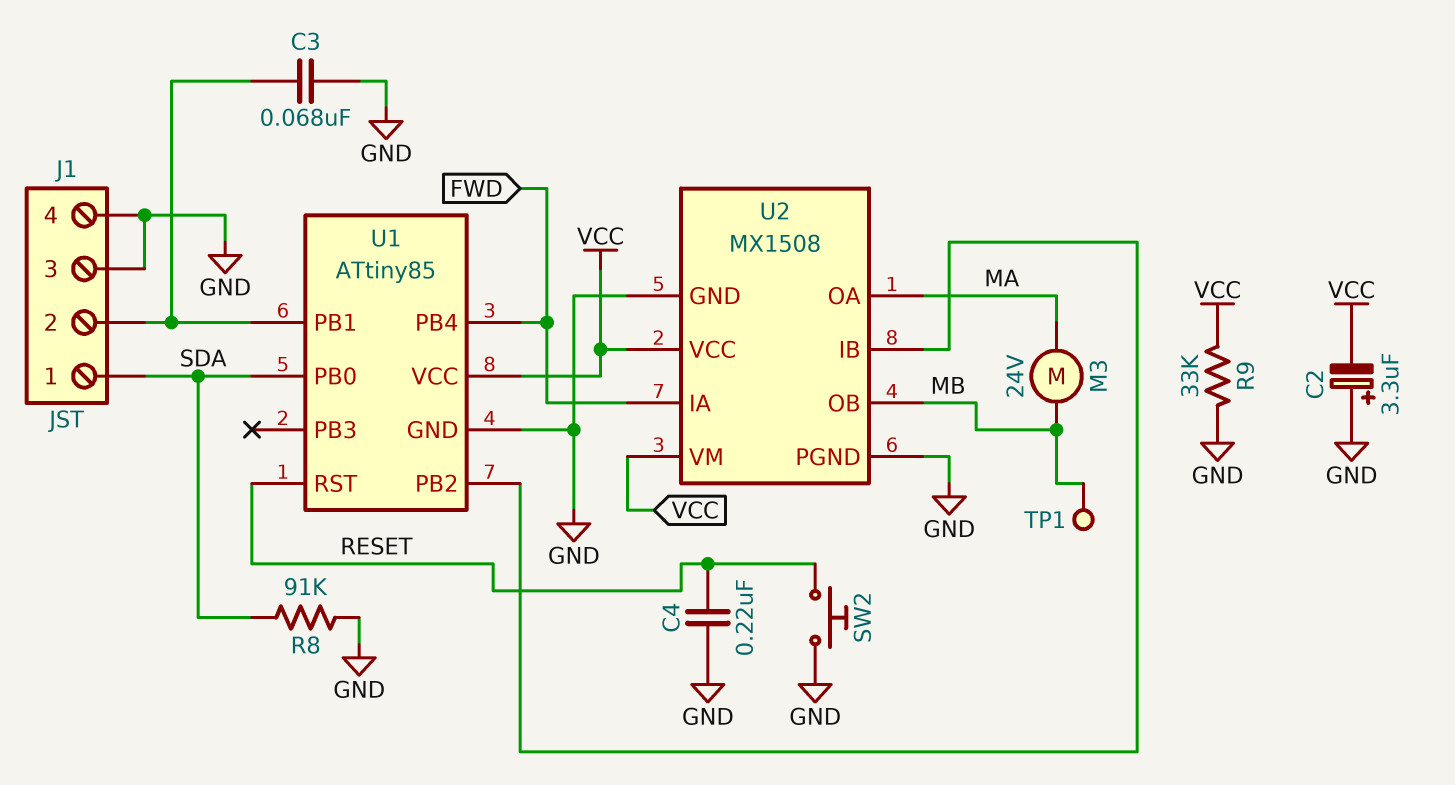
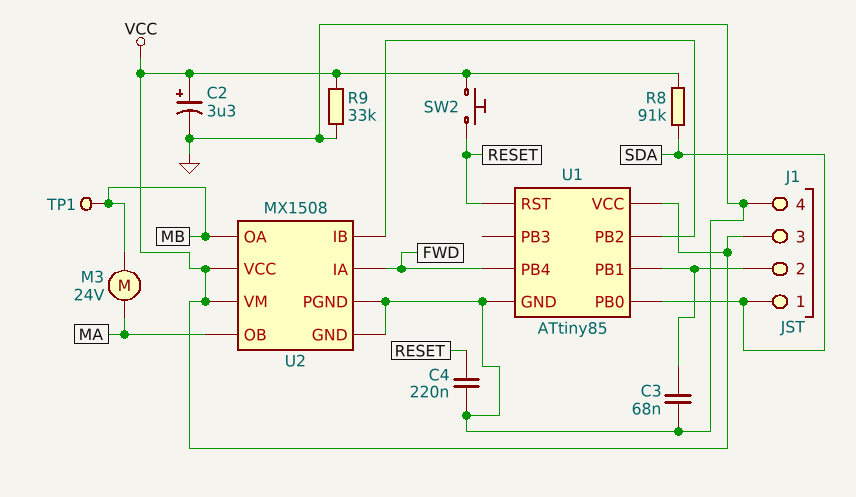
C2: 3.3uF (plus GND, minus VCC) -> 3.3uF (plus VCC, minus GND)
J1 pin 3: GND -> VCC
R8: 91k (GND, SDA) -> 91k (SDA, VCC)
SW2: button (GND, RESET) -> button (RESET, VCC)
U2 pin OA: MA -> MB
U2 pin OB: MB -> MA

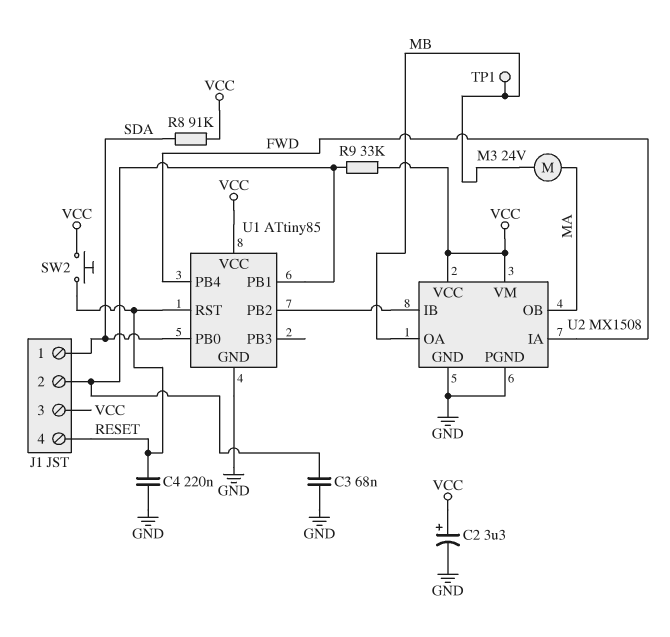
J1 pin 4: GND -> RESET
R9: 33k (GND, VCC) -> 33k (J1/2, VCC)

